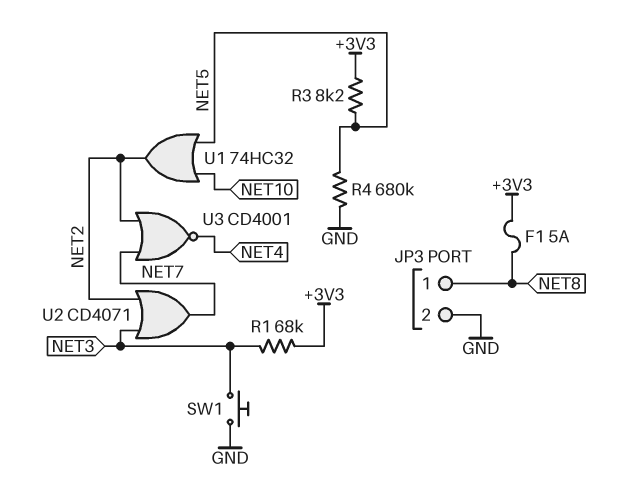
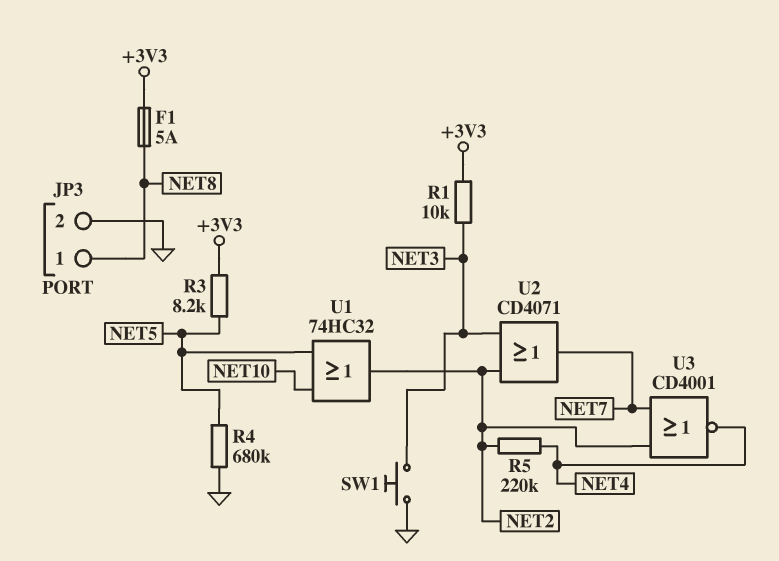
R1: 68k (+3V3, NET3) -> 10k (+3V3, NET3)
R5: none -> 220k (NET2, NET4)

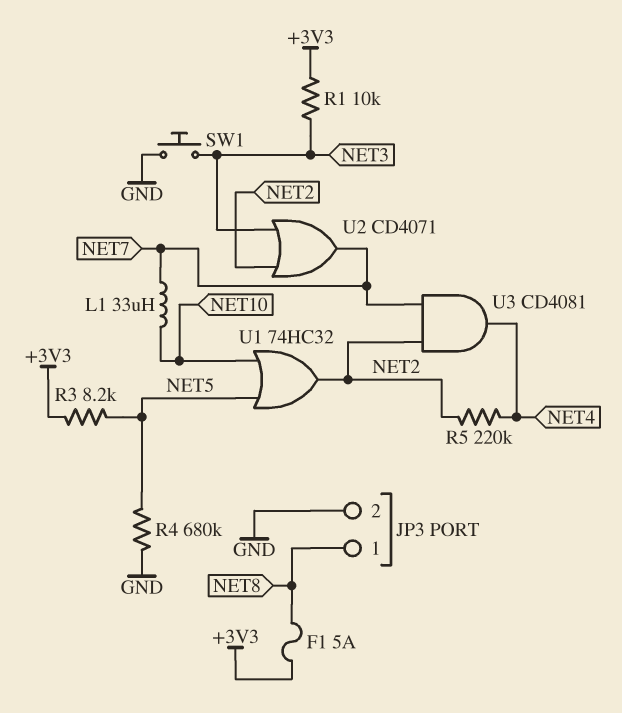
L1: none -> 33uH (NET7, NET10)
U3: NOR CD4001 (in NET2, in NET7, out NET4) -> AND CD4081 (in NET2, in NET7, out NET4)

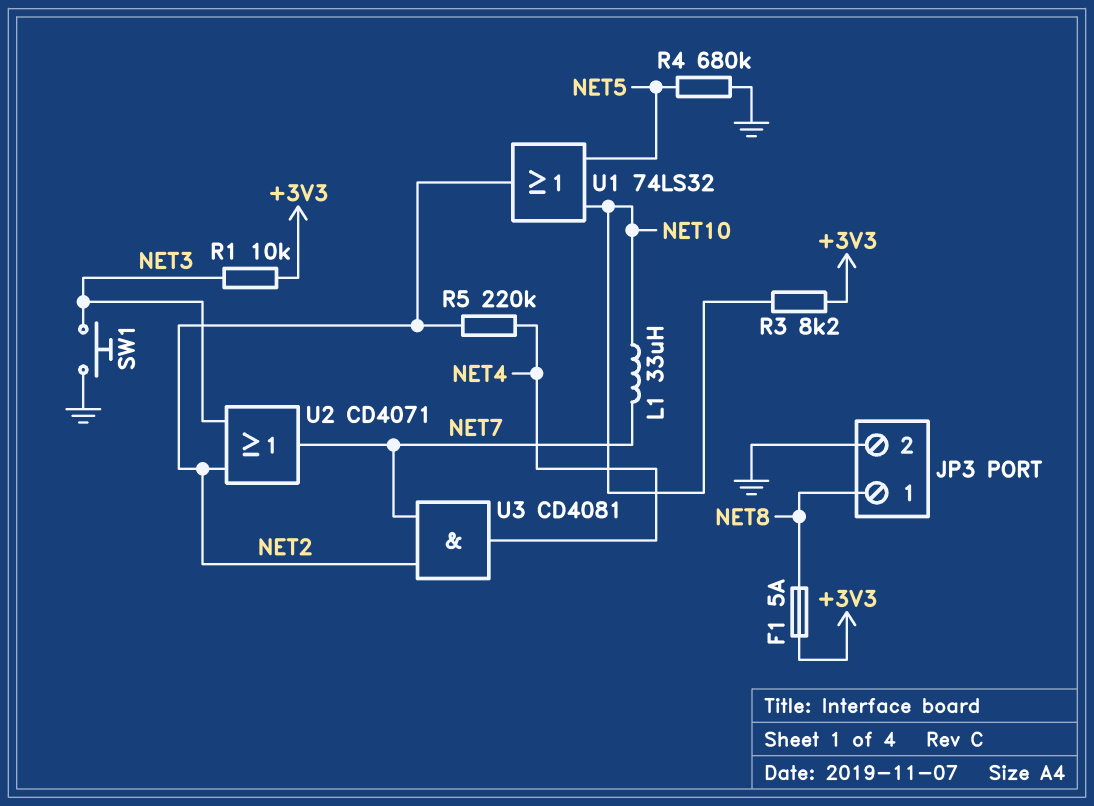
R3: 8.2k (+3V3, NET5) -> 8.2k (+3V3, NET10)
U1: OR 74HC32 (in NET5, in NET10, out NET2) -> OR 74LS32 (in NET5, in NET10, out NET2)

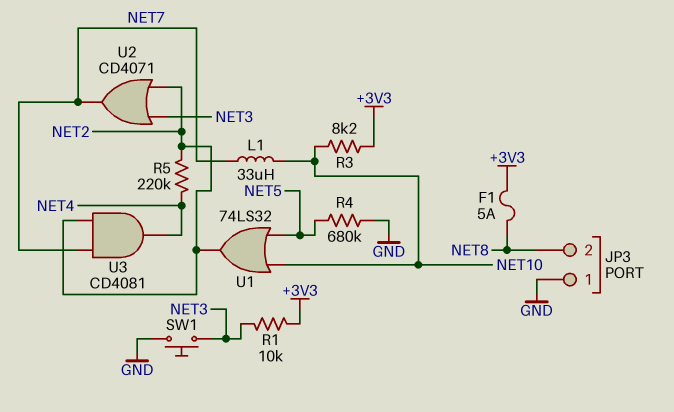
JP3 pin 1: NET8 -> GND
JP3 pin 2: GND -> NET8

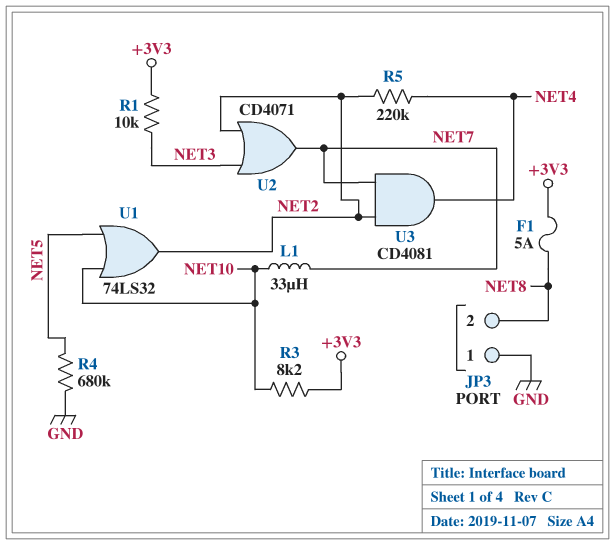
SW1: button (GND, NET3) -> none

